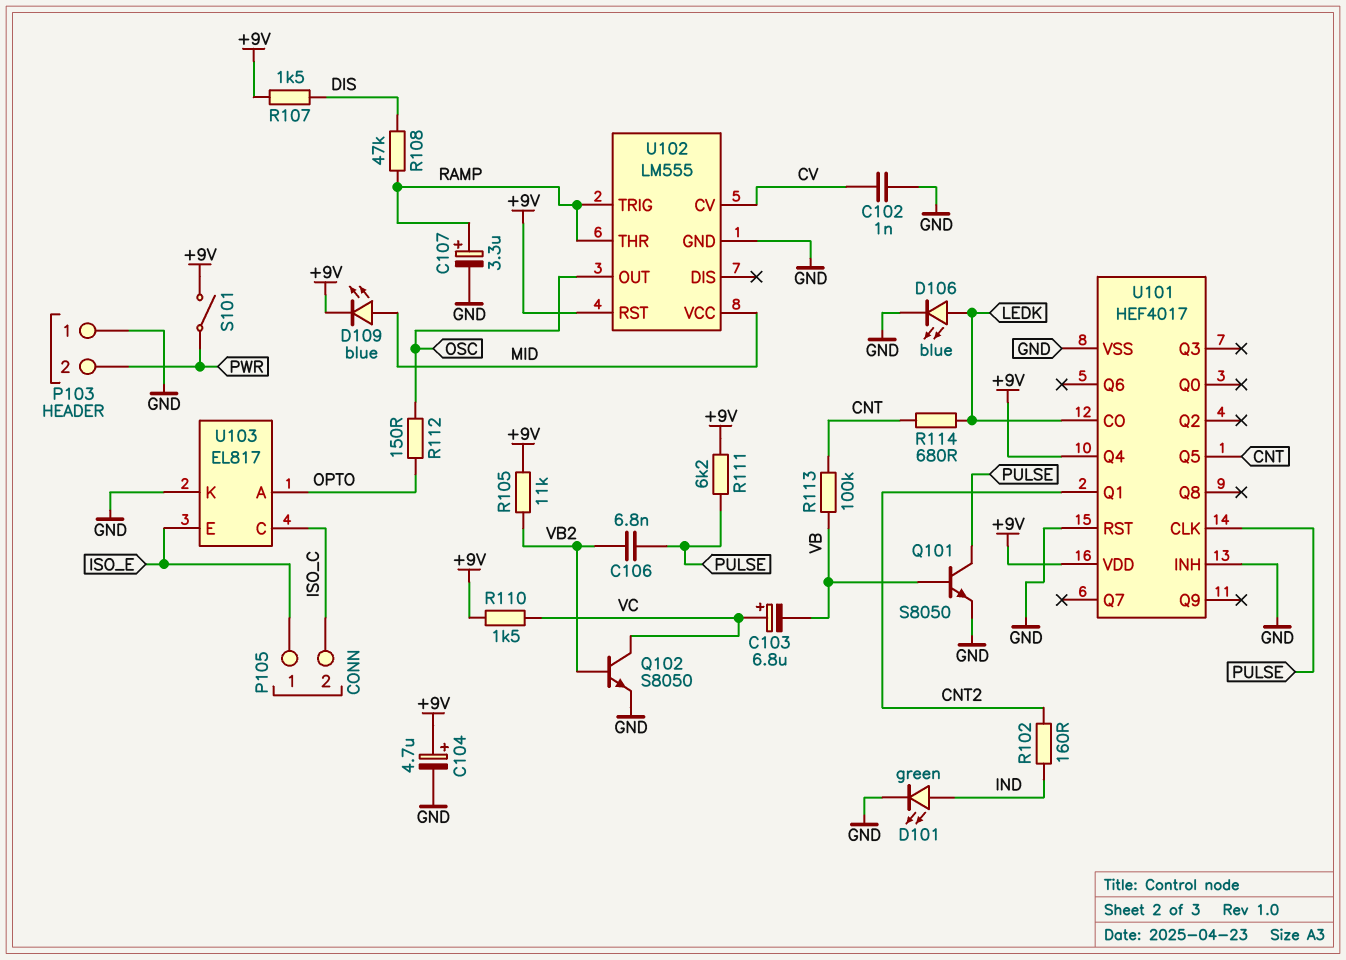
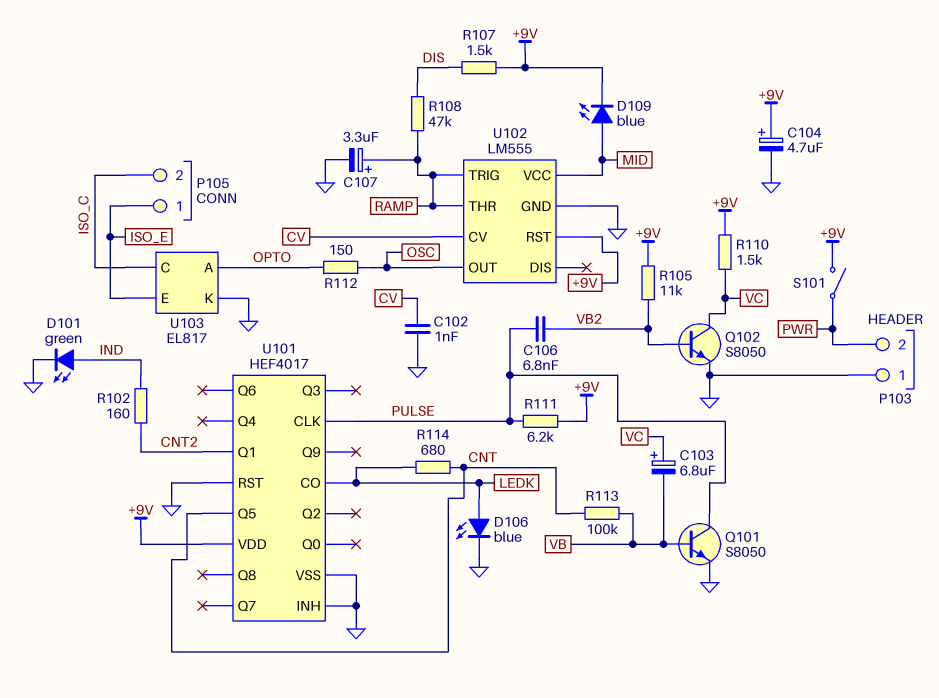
U101 pin Q4: +9V -> none

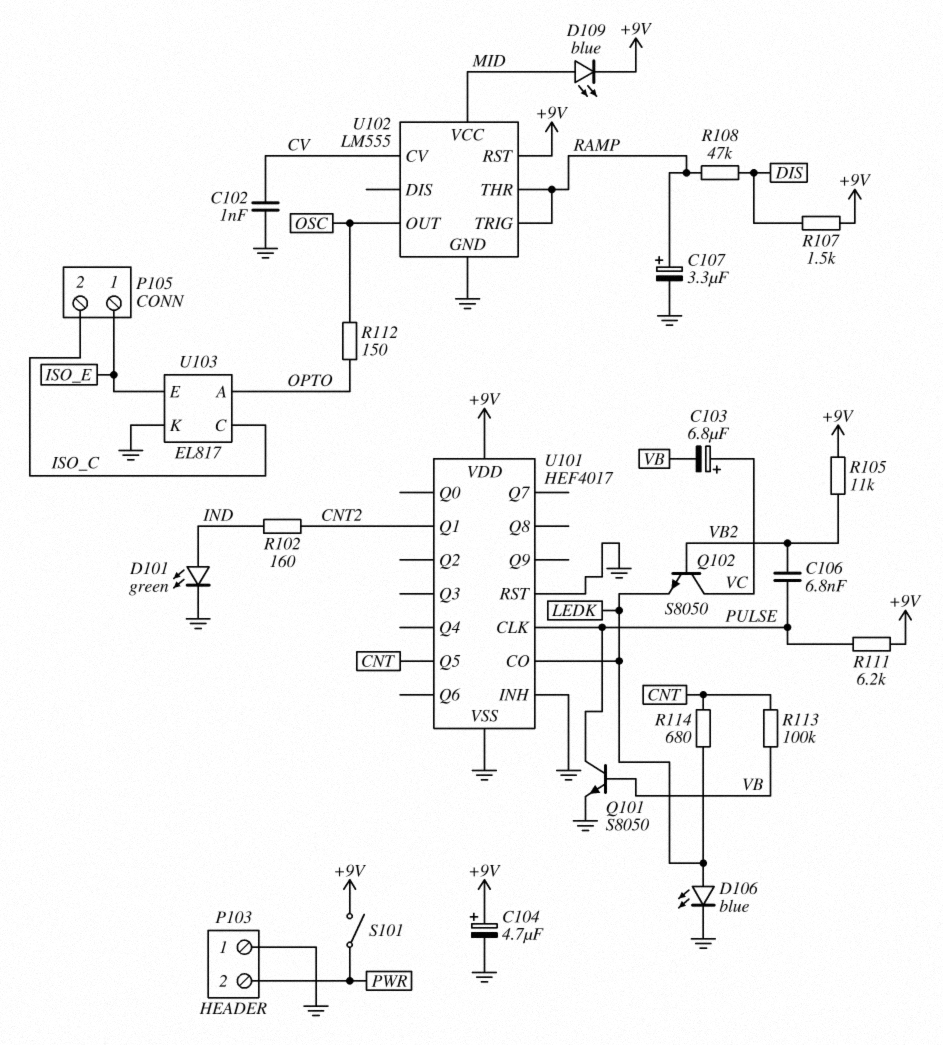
Q102: NPN S8050 (B VB2, C VC, E GND) -> NPN S8050 (B VB2, C VC, E LEDK)
R110: 1.5k (+9V, VC) -> none

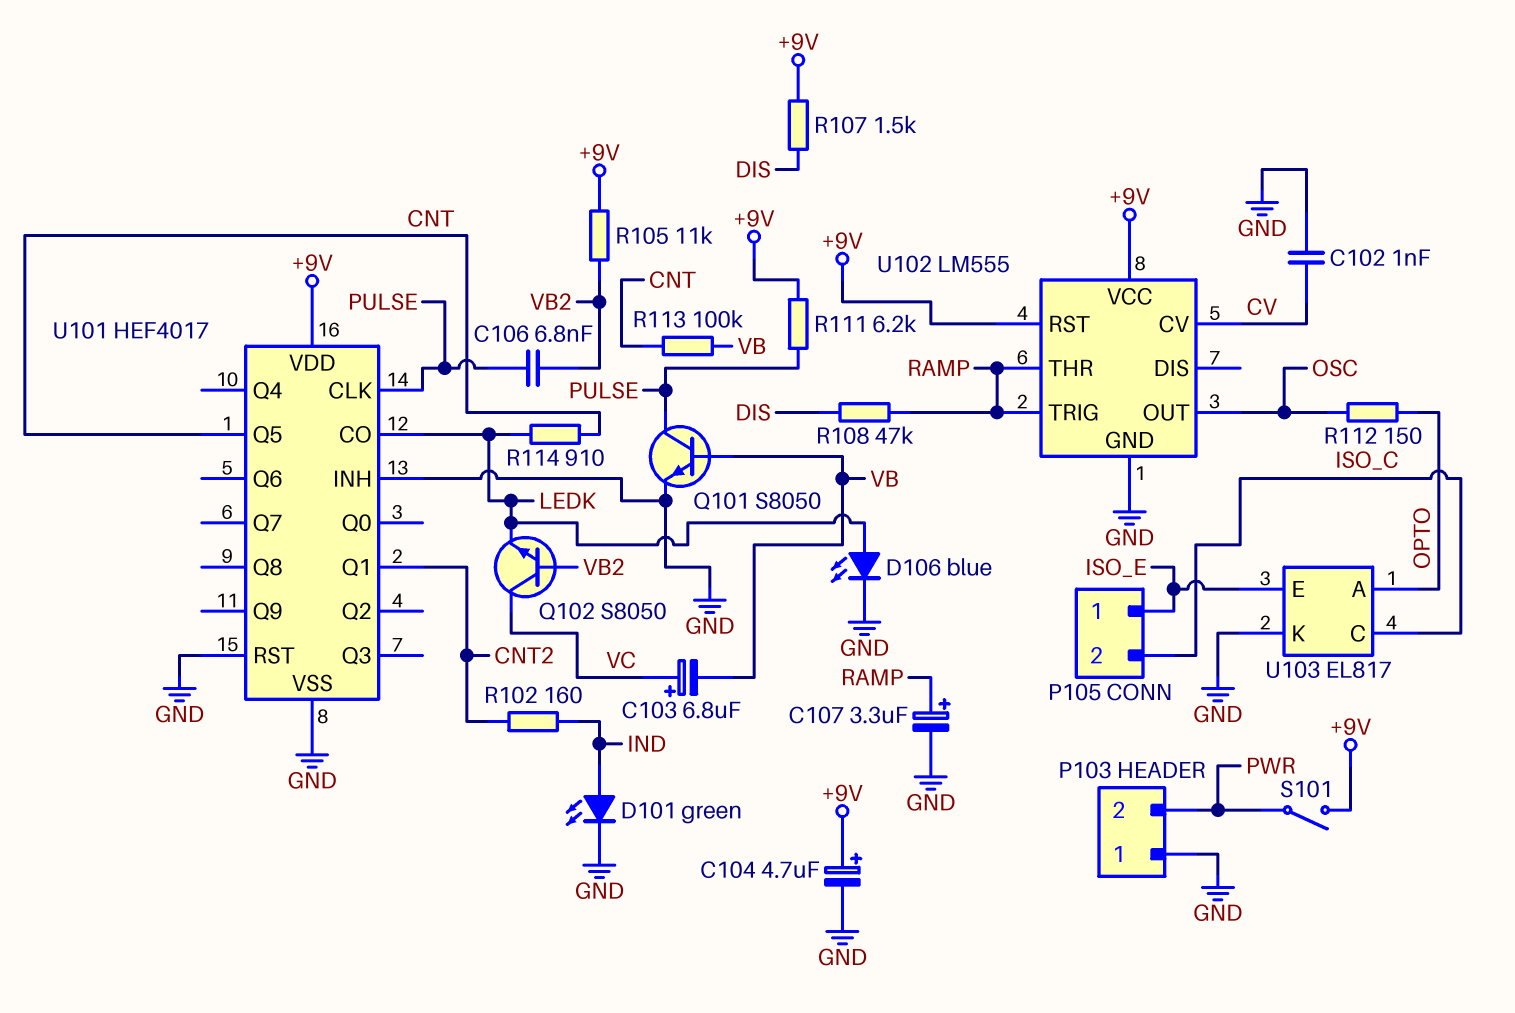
D109: LED blue (A MID, K +9V) -> none
R114: 680 (CNT, LEDK) -> 910 (CNT, LEDK)
U102 pin VCC: MID -> +9V

